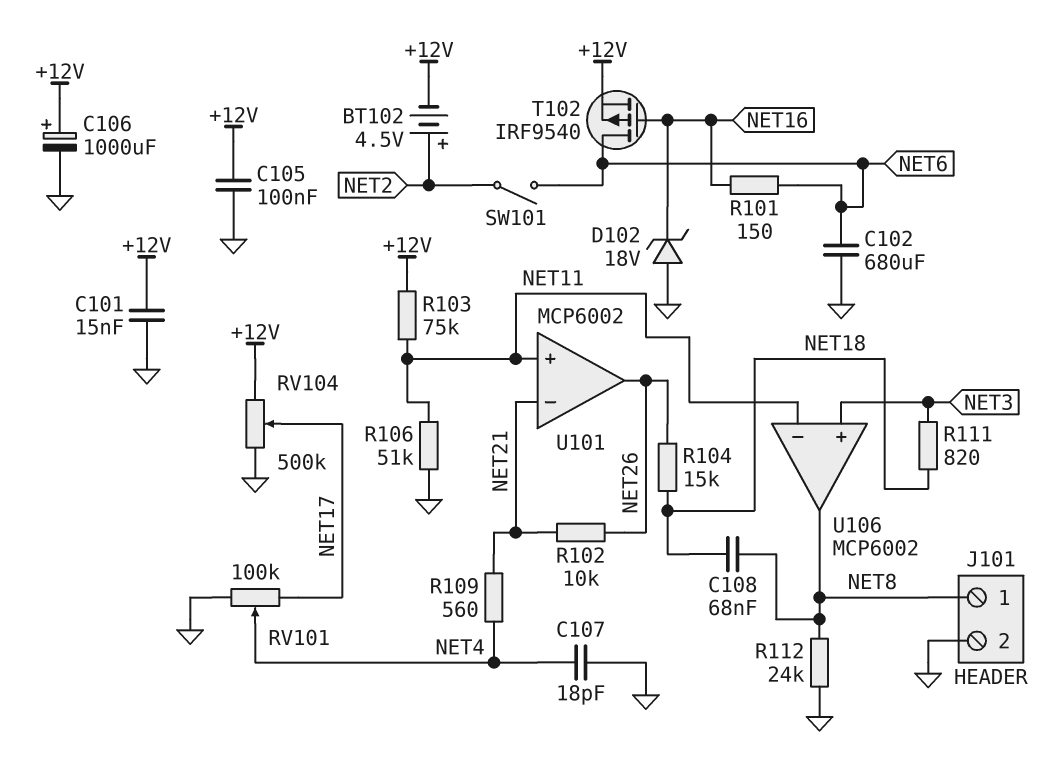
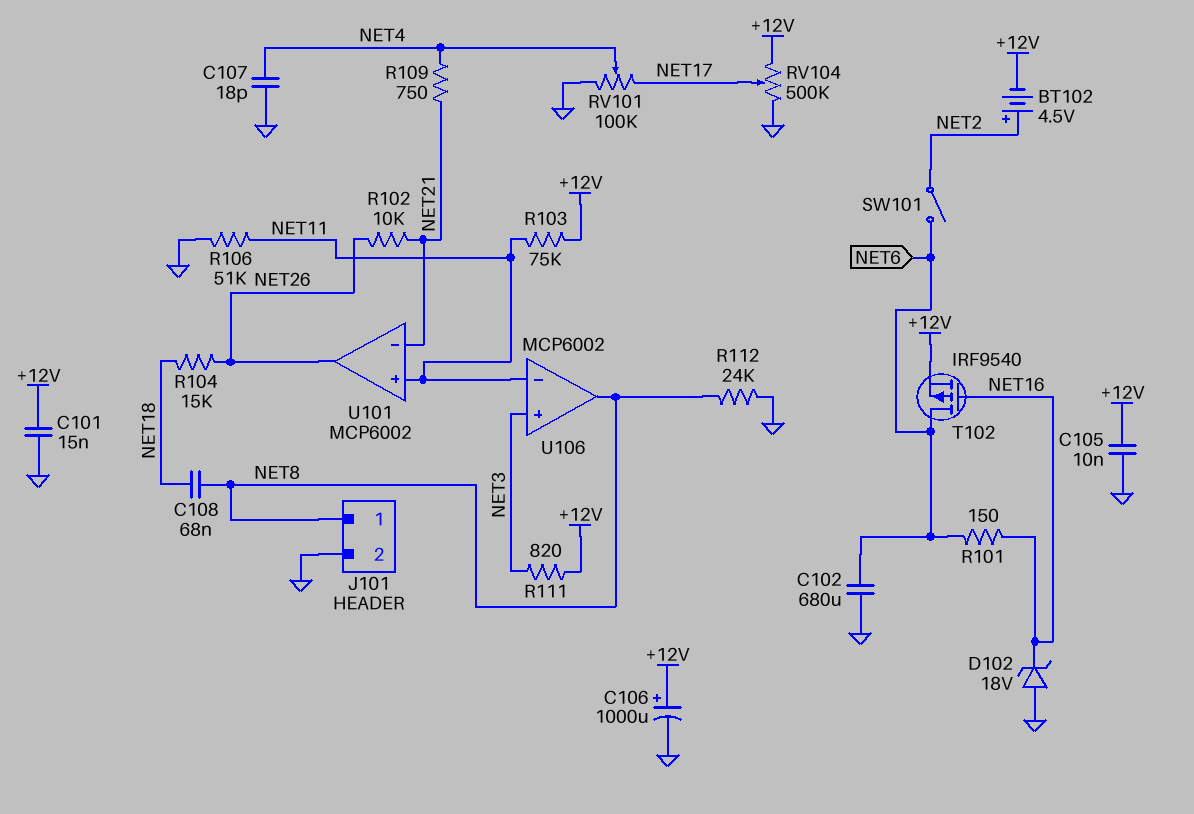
C105: 100nF (+12V, GND) -> 10nF (+12V, GND)
R109: 560 (NET4, NET21) -> 750 (NET4, NET21)
R111: 820 (NET3, NET18) -> 820 (+12V, NET3)

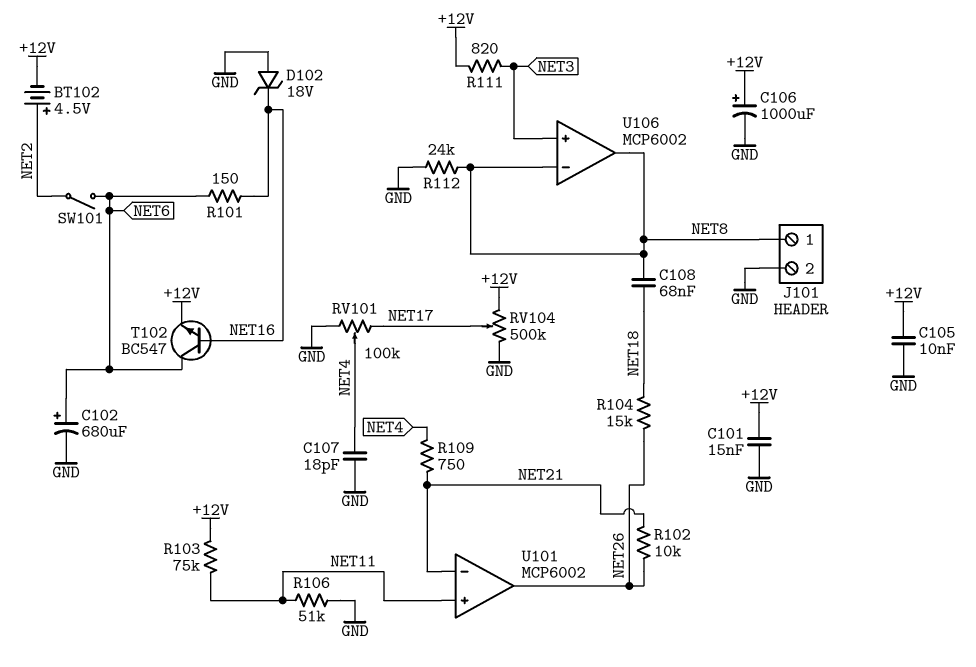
C102: 680uF (GND, NET6) -> 680uF (plus NET6, minus GND)
T102: PMOS IRF9540 (G NET16, D NET6, S +12V) -> NPN BC547 (B NET16, C NET6, E +12V)
U106 pin in-: NET11 -> NET8

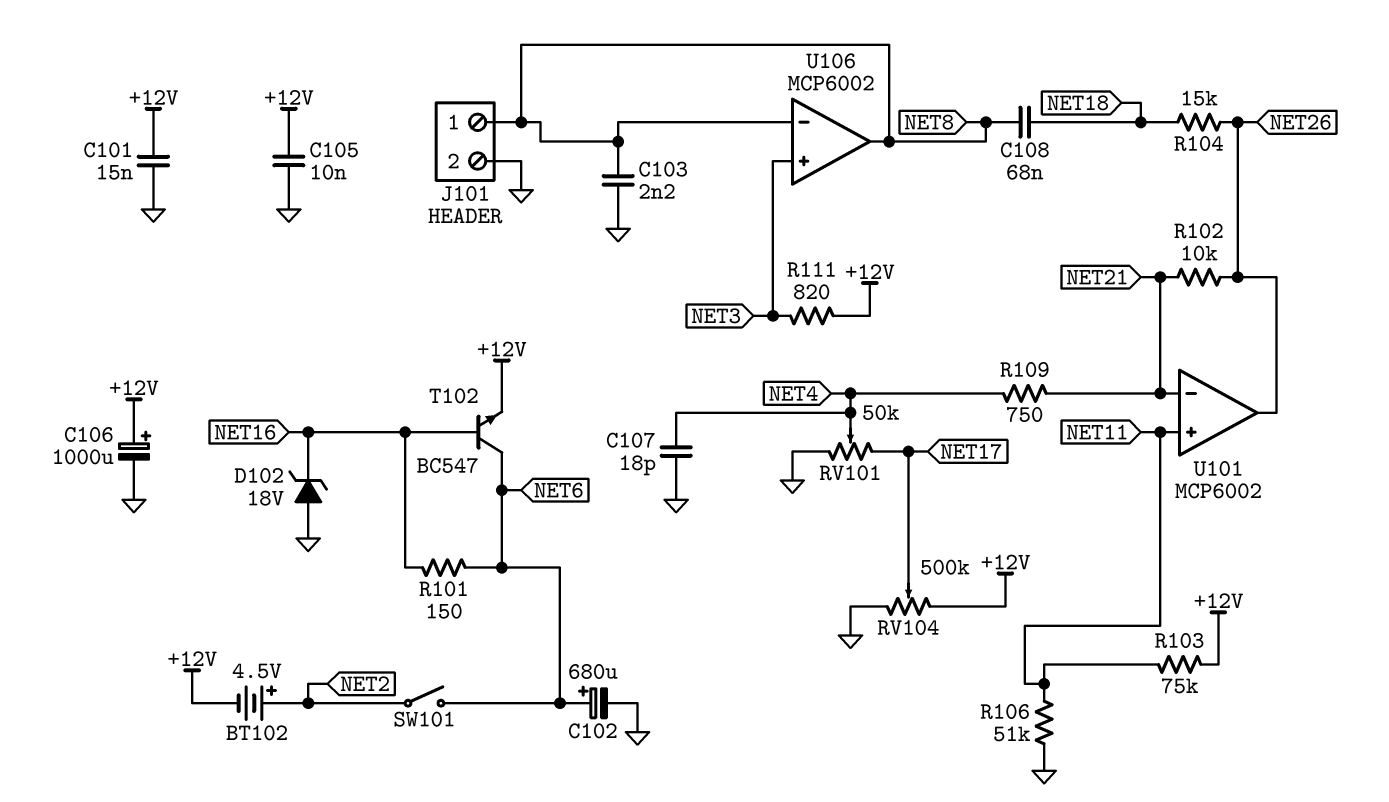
C103: none -> 2.2nF (GND, NET8)
R112: 24k (GND, NET8) -> none
RV101: 100k (GND, NET17, wiper NET4) -> 50k (GND, NET17, wiper NET4)

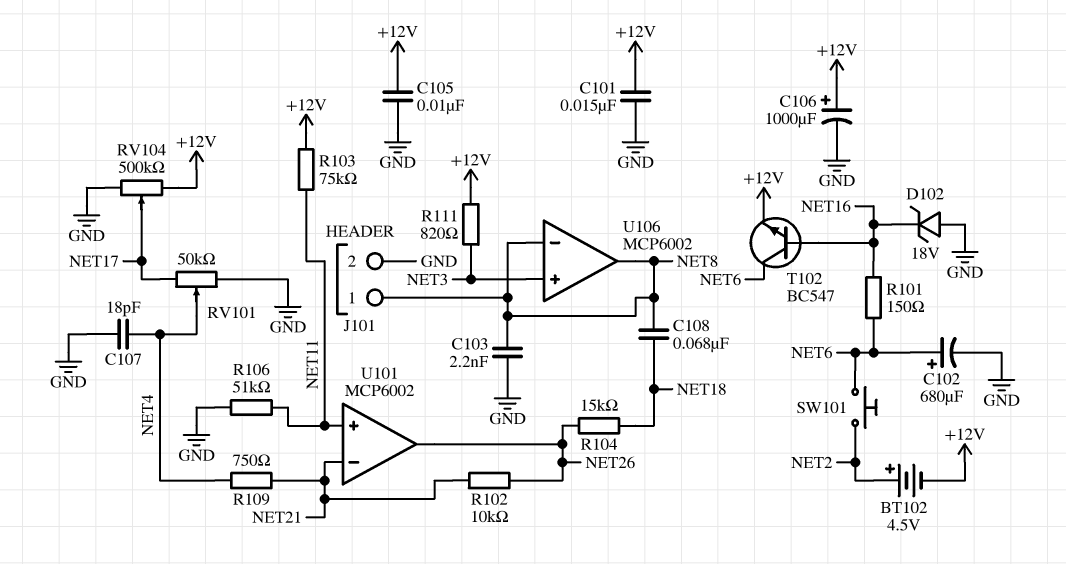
SW101: switch (NET2, NET6) -> button (NET2, NET6)

